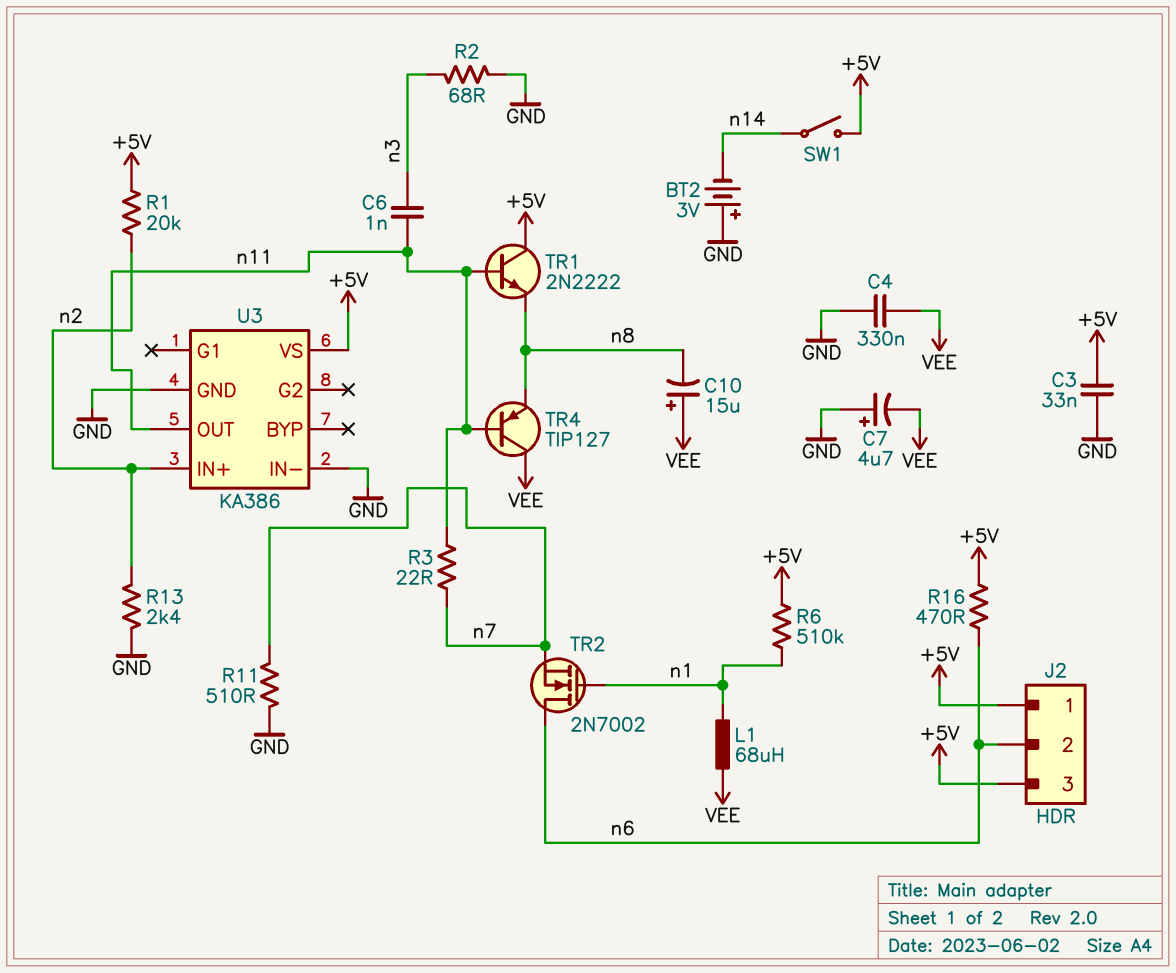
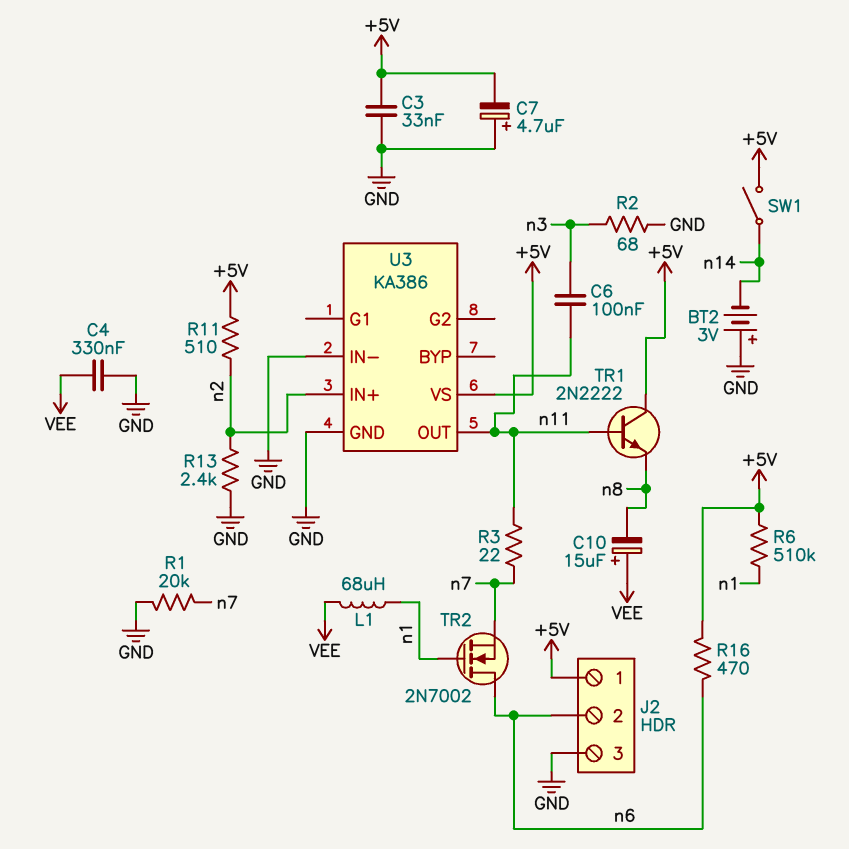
C6: 1nF (n3, n11) -> 100nF (n3, n11)
C7: 4.7uF (plus GND, minus VEE) -> 4.7uF (plus GND, minus +5V)
J2 pin 3: +5V -> GND
R1: 20k (+5V, n2) -> 20k (GND, n7)
R11: 510 (GND, n7) -> 510 (+5V, n2)
TR4: PNP TIP127 (B n11, C VEE, E n8) -> none

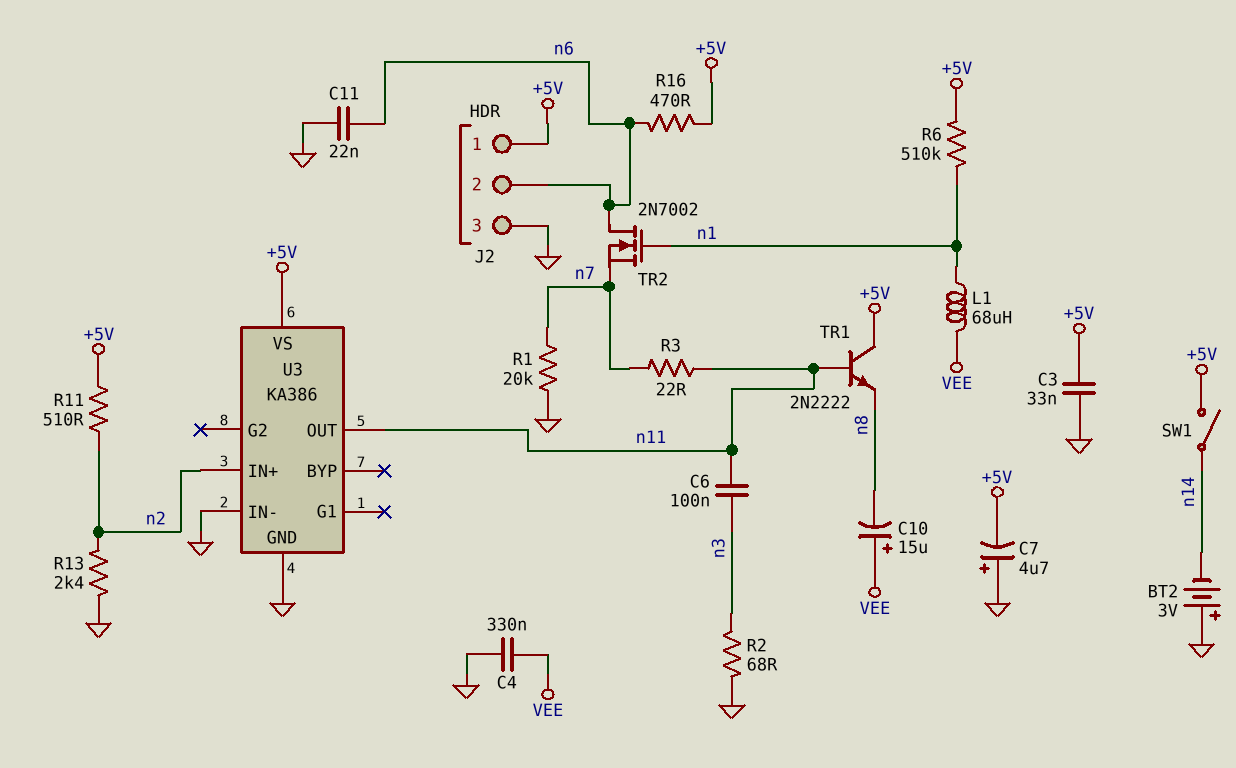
C11: none -> 22nF (GND, n6)

